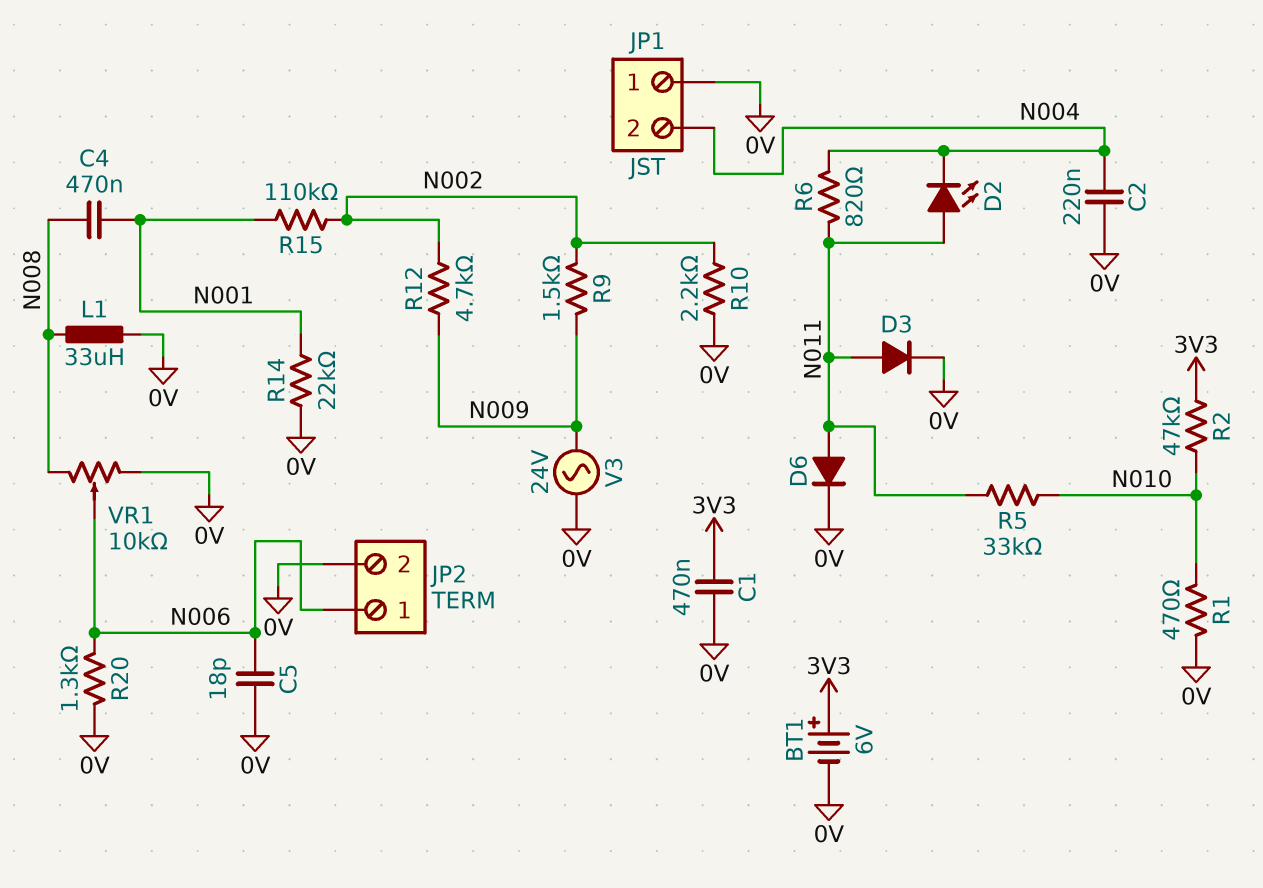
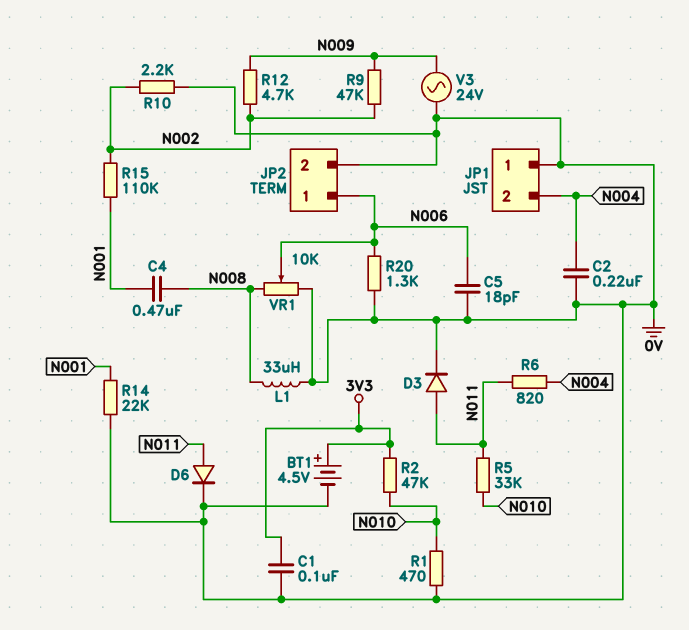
BT1: 6V (plus 3V3, minus 0V) -> 4.5V (plus 3V3, minus 0V)
C1: 470nF (0V, 3V3) -> 100nF (0V, 3V3)
D2: LED (A N011, K N004) -> none
R9: 1.5k (N002, N009) -> 47k (N002, N009)

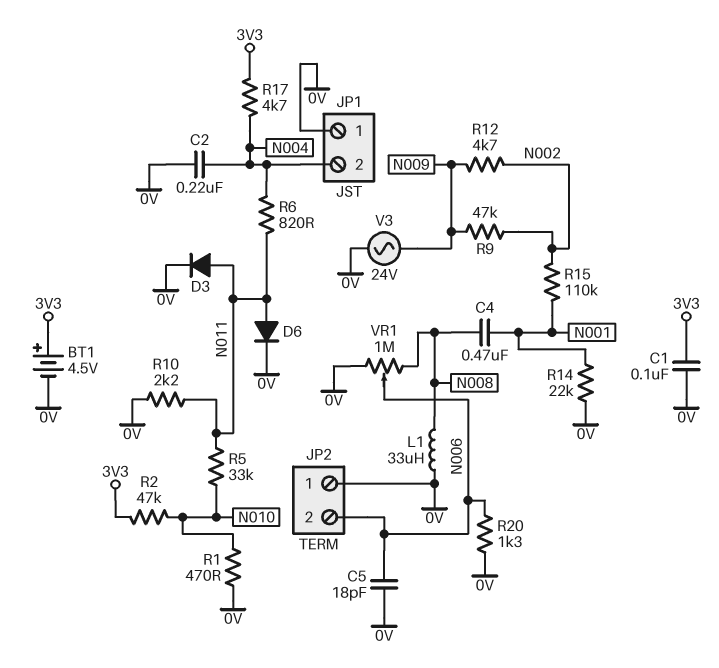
JP2 pin 1: N006 -> 0V
JP2 pin 2: 0V -> N006
R10: 2.2k (0V, N002) -> 2.2k (0V, N011)
R17: none -> 4.7k (3V3, N004)
VR1: 10k (0V, N008, wiper N006) -> 1M (0V, N008, wiper N006)

